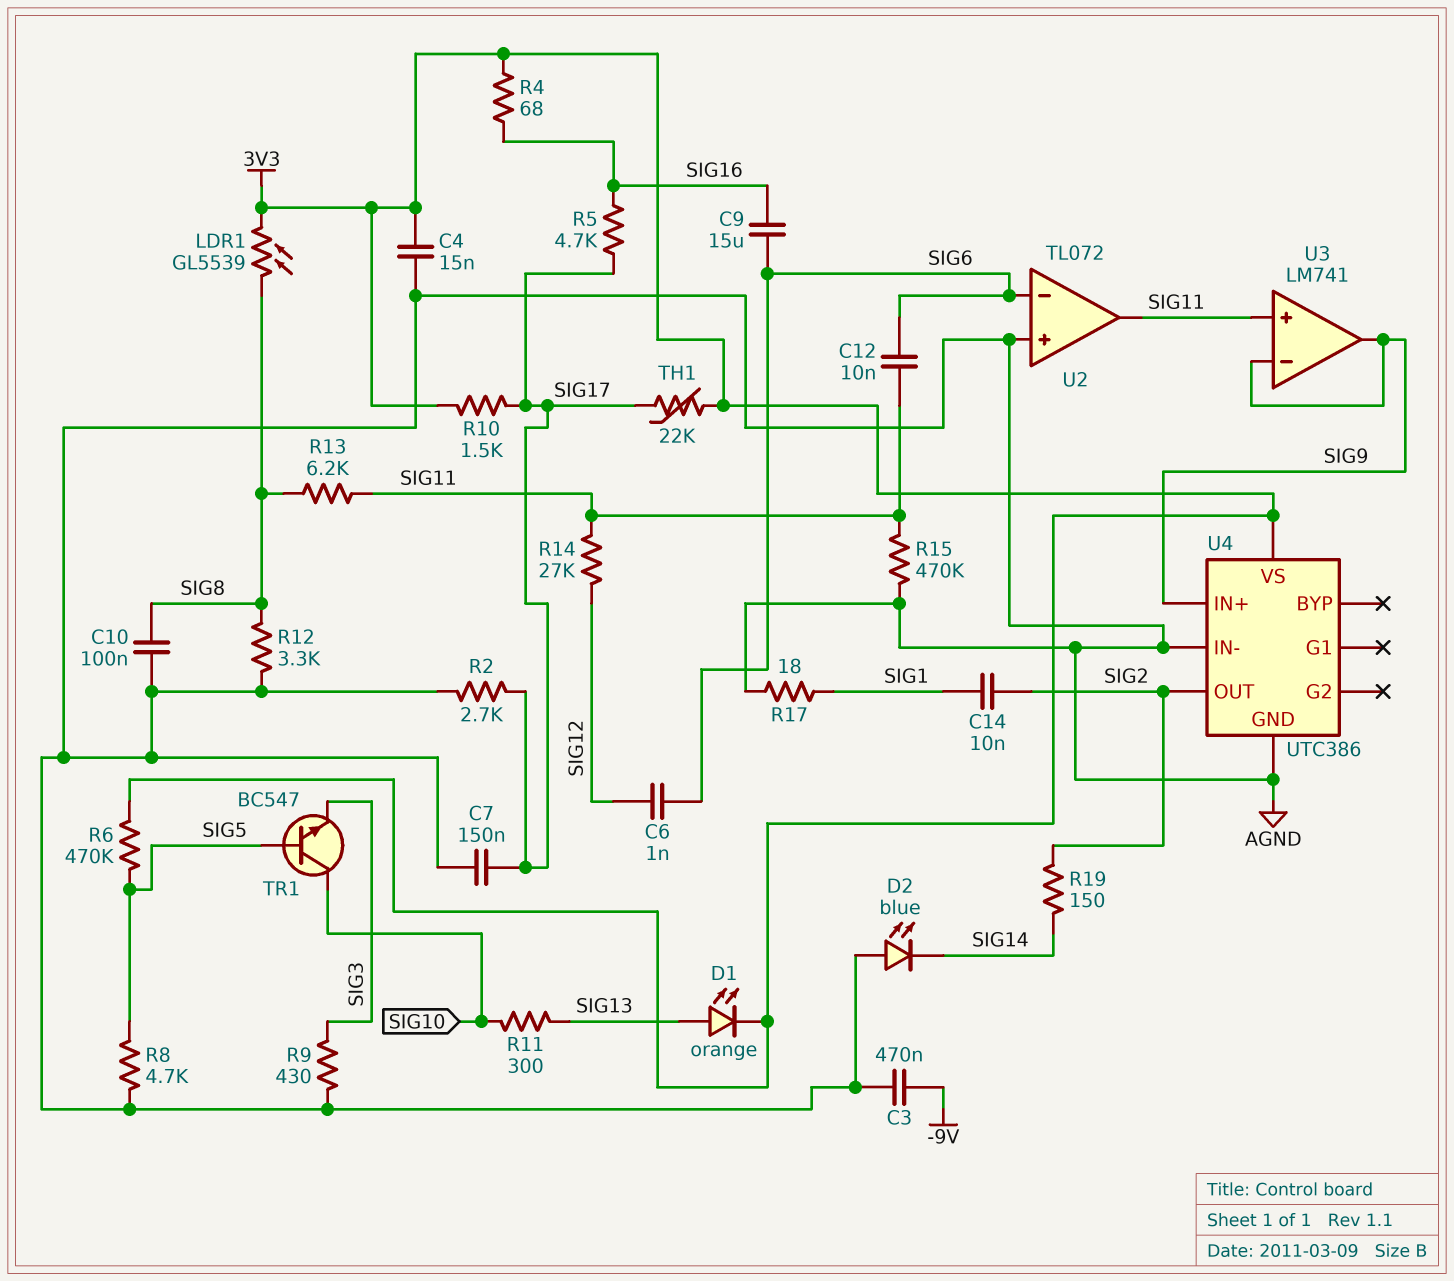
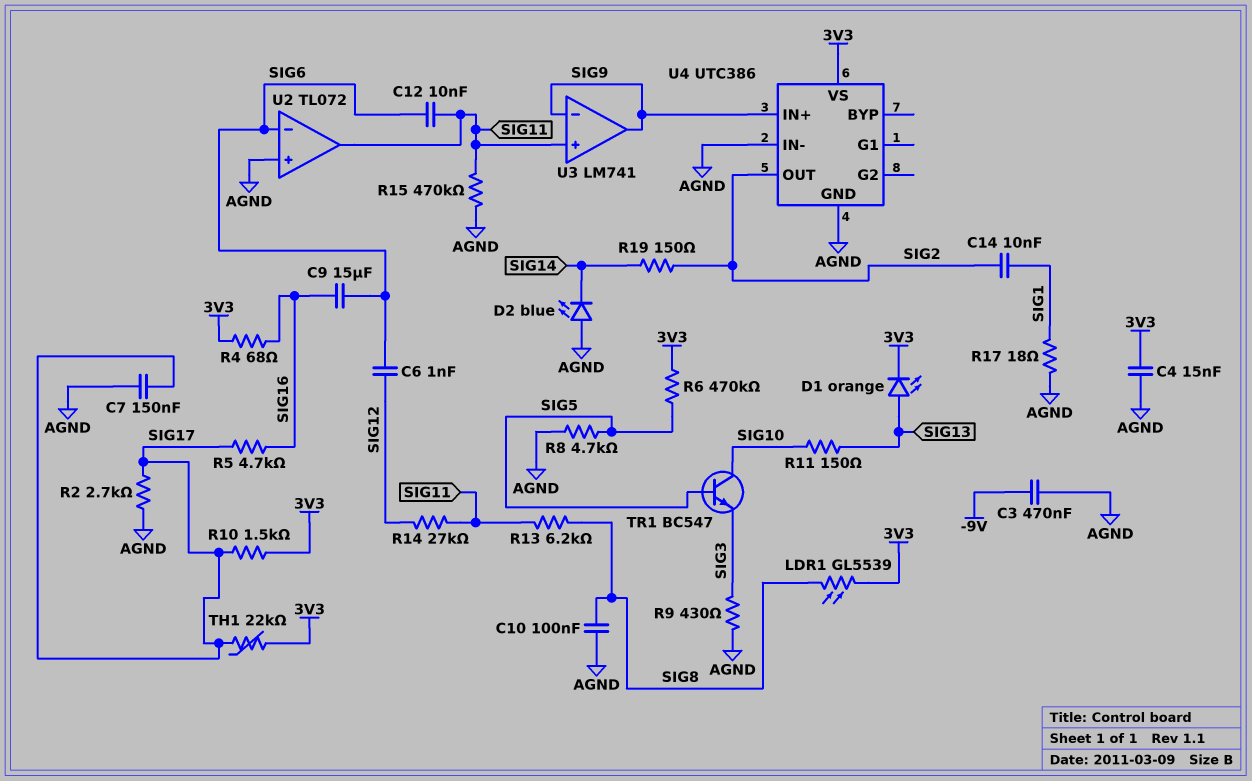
R11: 300 (SIG10, SIG13) -> 150 (SIG10, SIG13)
R12: 3.3k (AGND, SIG8) -> none

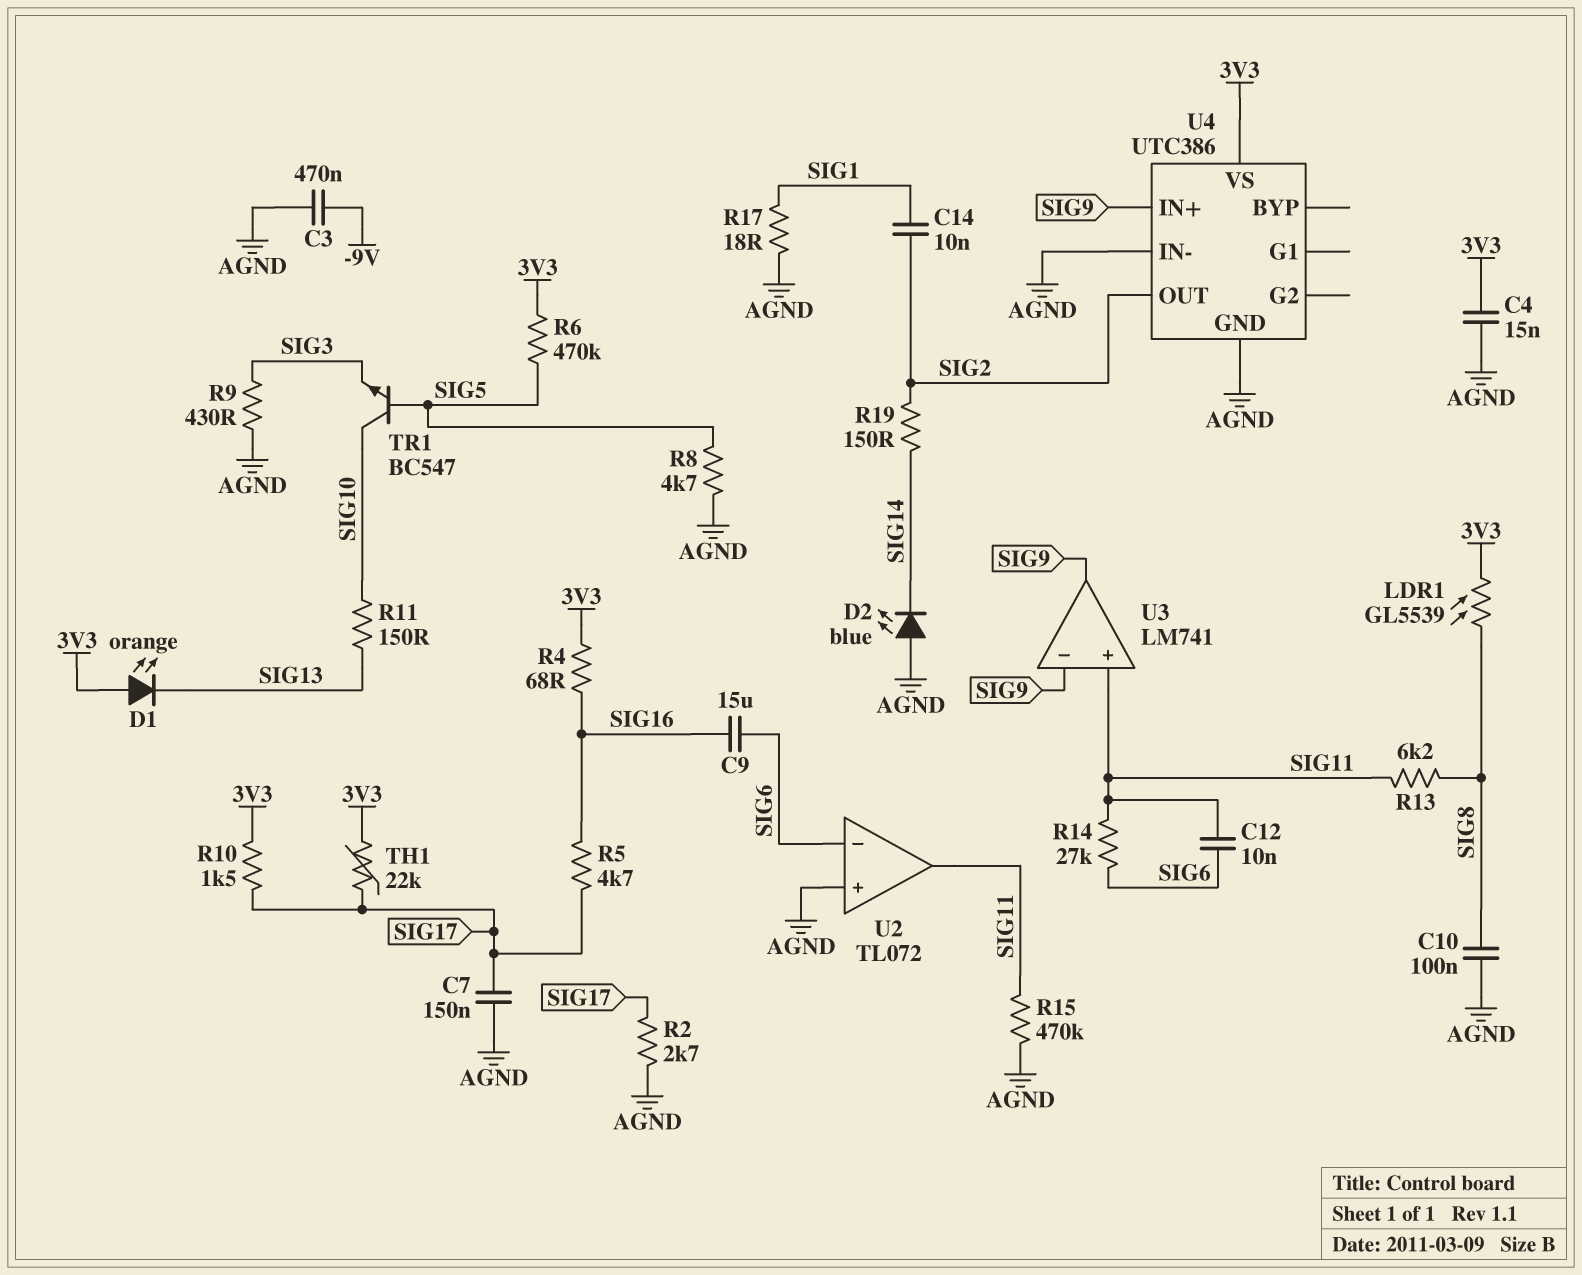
C6: 1nF (SIG6, SIG12) -> none
D1: LED orange (A SIG13, K 3V3) -> LED orange (A 3V3, K SIG13)
R14: 27k (SIG11, SIG12) -> 27k (SIG6, SIG11)

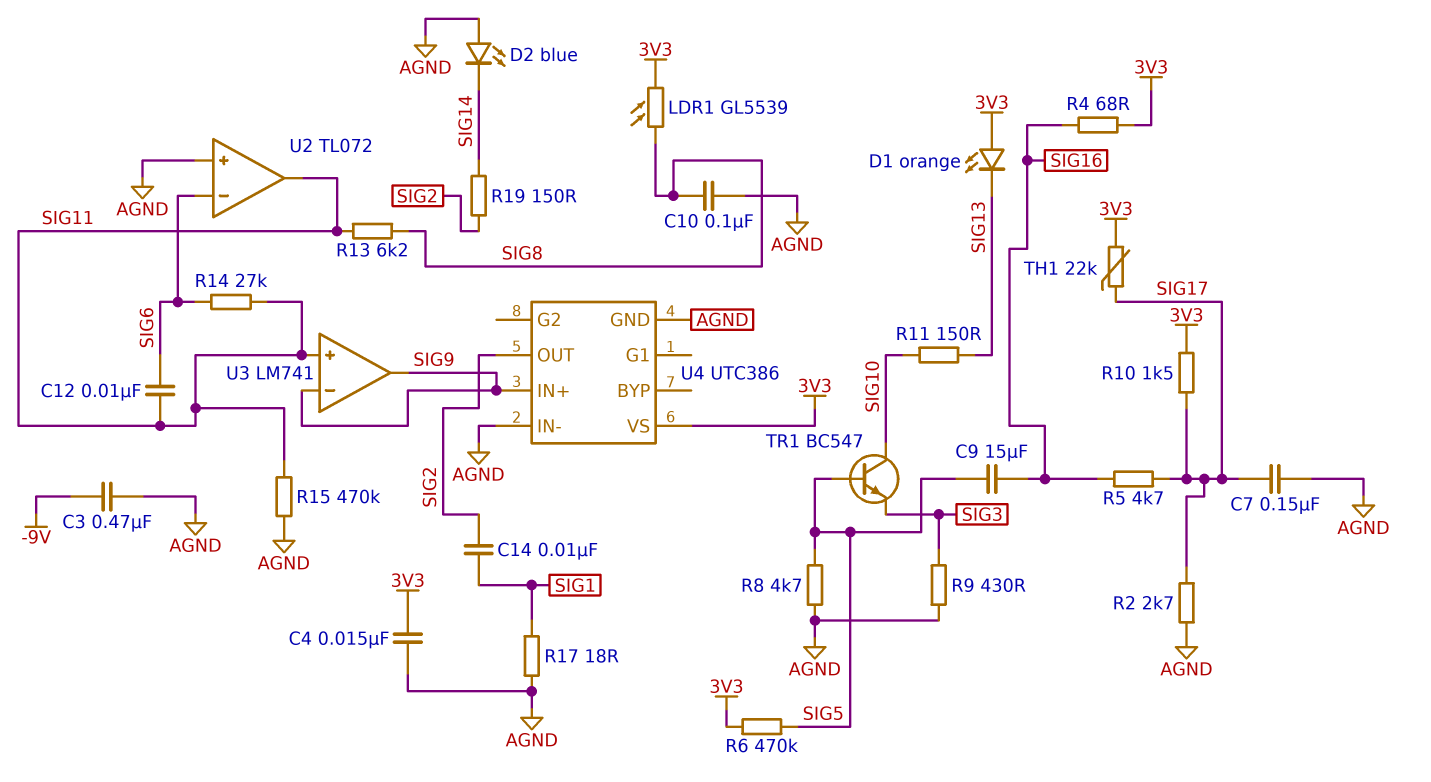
C9: 15uF (SIG6, SIG16) -> 15uF (SIG5, SIG16)

